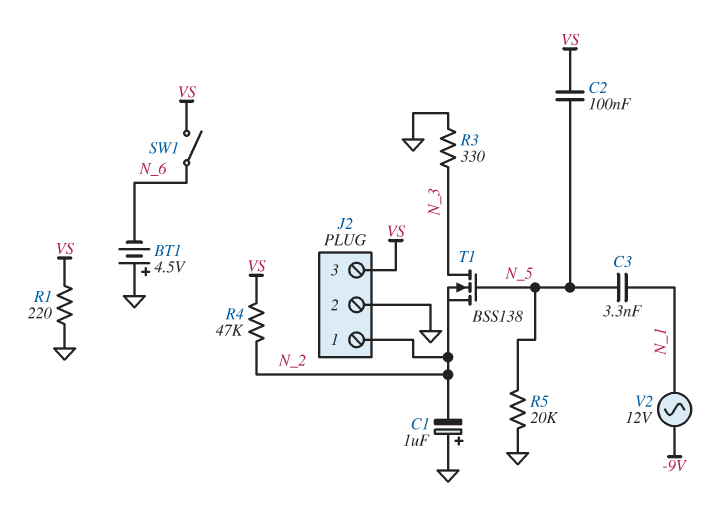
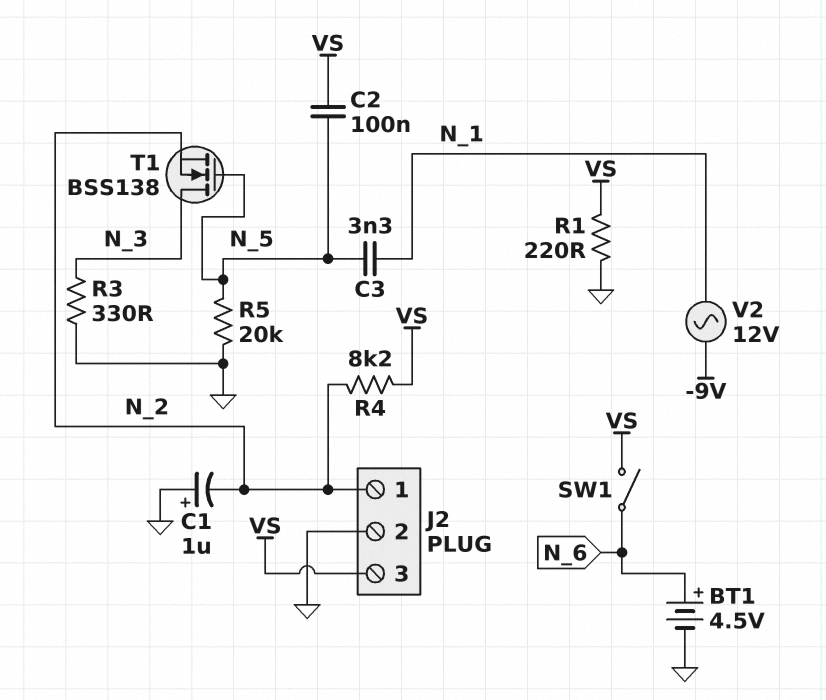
BT1: 4.5V (plus GND, minus N_6) -> 4.5V (plus N_6, minus GND)
R4: 47k (N_2, VS) -> 8.2k (N_2, VS)

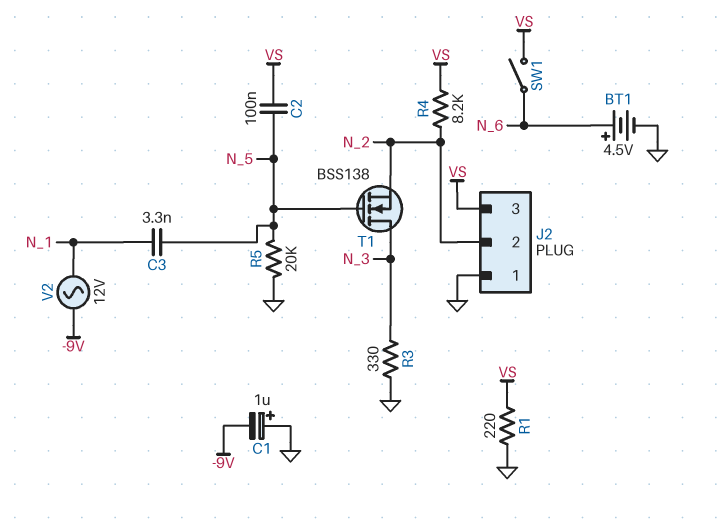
C1: 1uF (plus GND, minus N_2) -> 1uF (plus GND, minus -9V)
J2 pin 1: N_2 -> GND
J2 pin 2: GND -> N_2

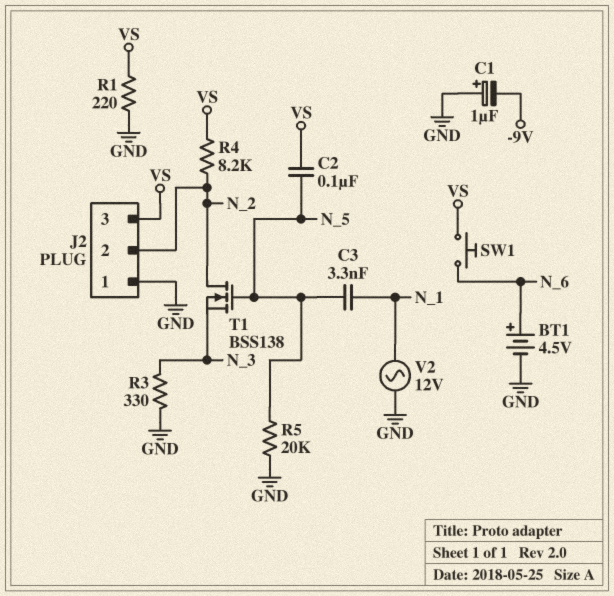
SW1: switch (N_6, VS) -> button (N_6, VS)
T1: NMOS BSS138 (G N_5, D N_3, S N_2) -> NMOS BSS138 (G N_5, D N_2, S N_3)
V2: AC 12V (-9V, N_1) -> AC 12V (GND, N_1)

